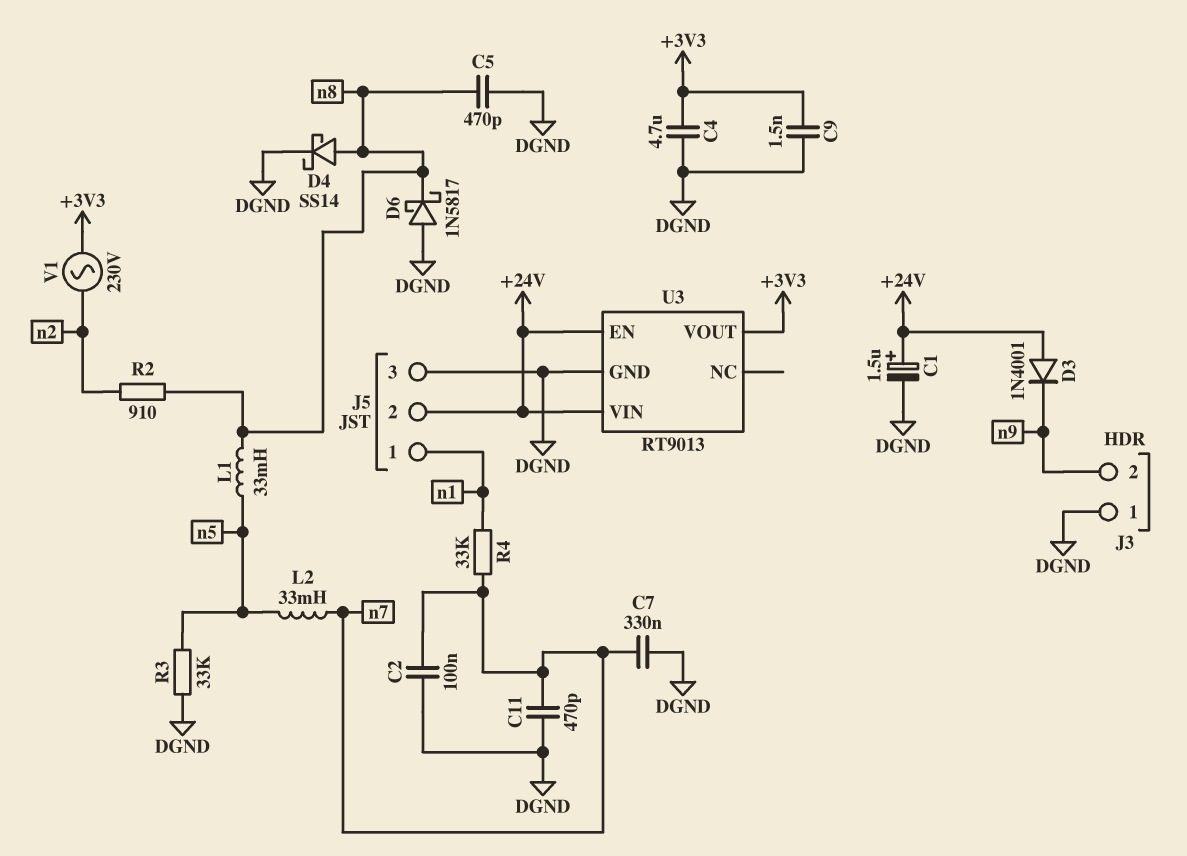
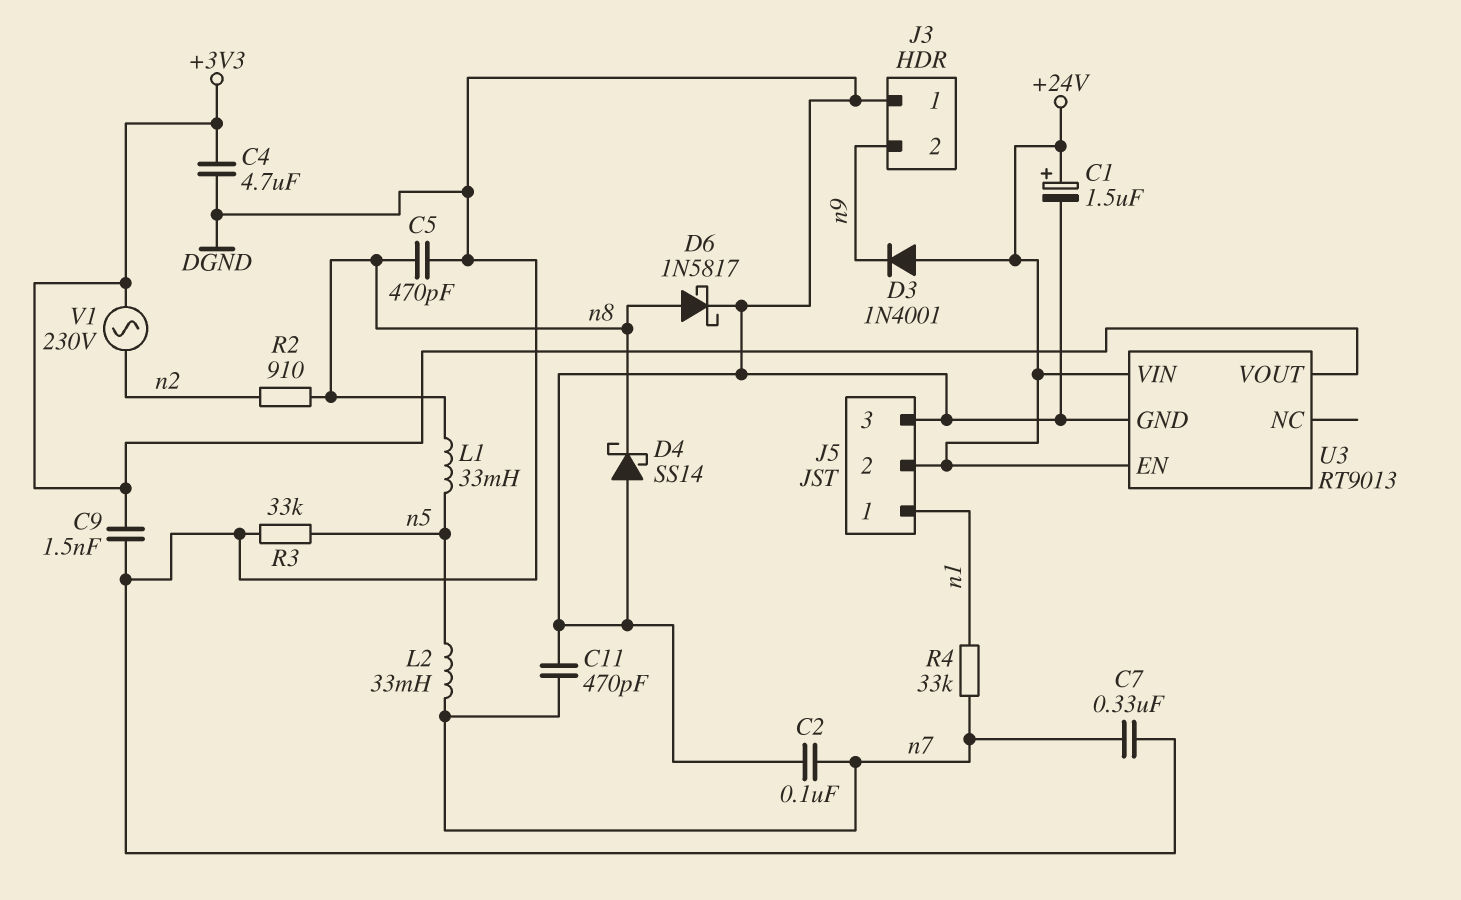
D4: schottky SS14 (A n8, K DGND) -> schottky SS14 (A DGND, K n8)
D6: schottky 1N5817 (A DGND, K n8) -> schottky 1N5817 (A n8, K DGND)

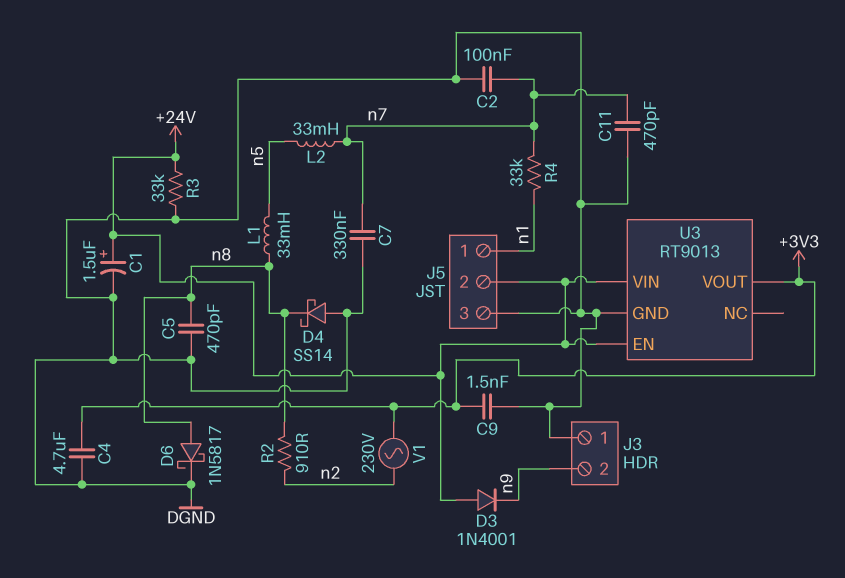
R3: 33k (DGND, n5) -> 33k (+24V, DGND)

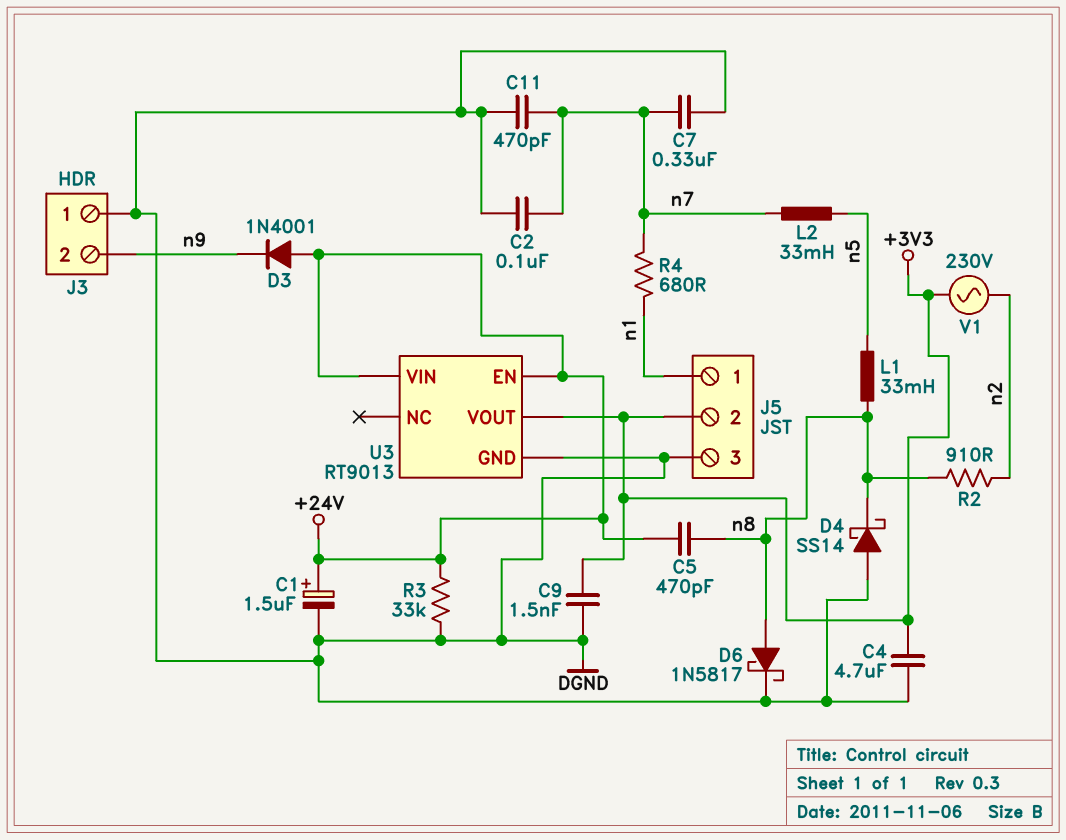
C5: 470pF (DGND, n8) -> 470pF (+24V, n8)
J5 pin 2: +24V -> +3V3
R4: 33k (n1, n7) -> 680 (n1, n7)

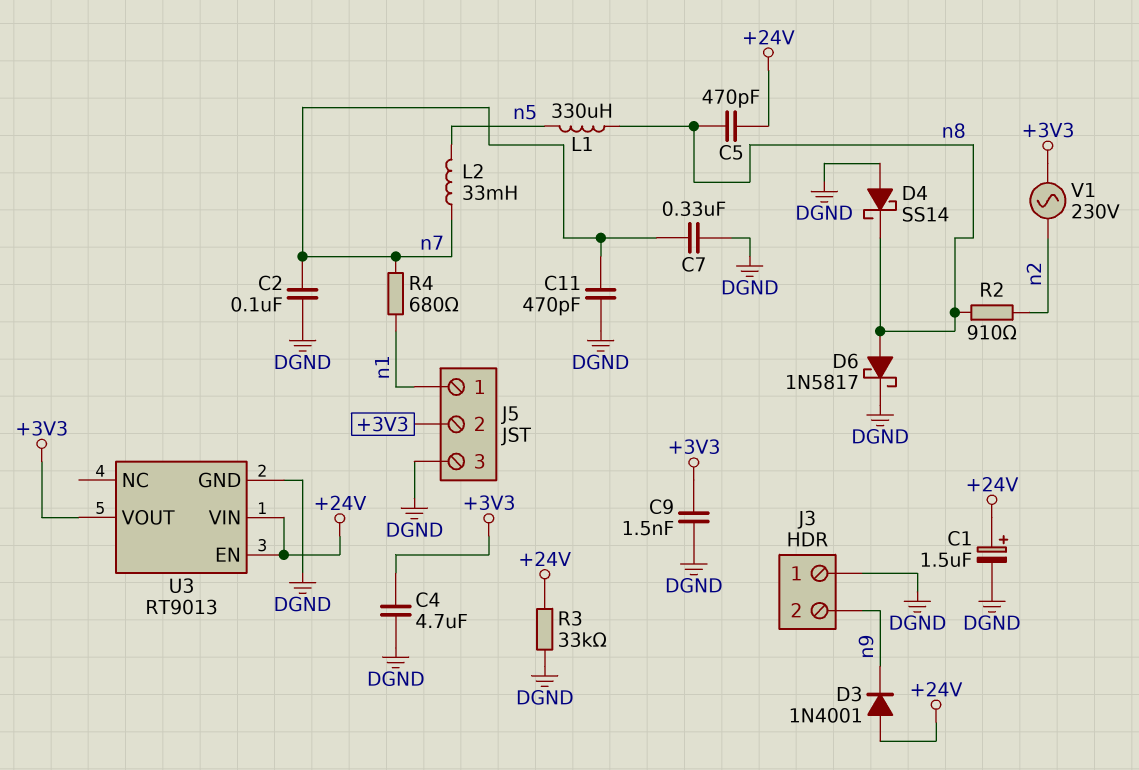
L1: 33mH (n5, n8) -> 330uH (n5, n8)

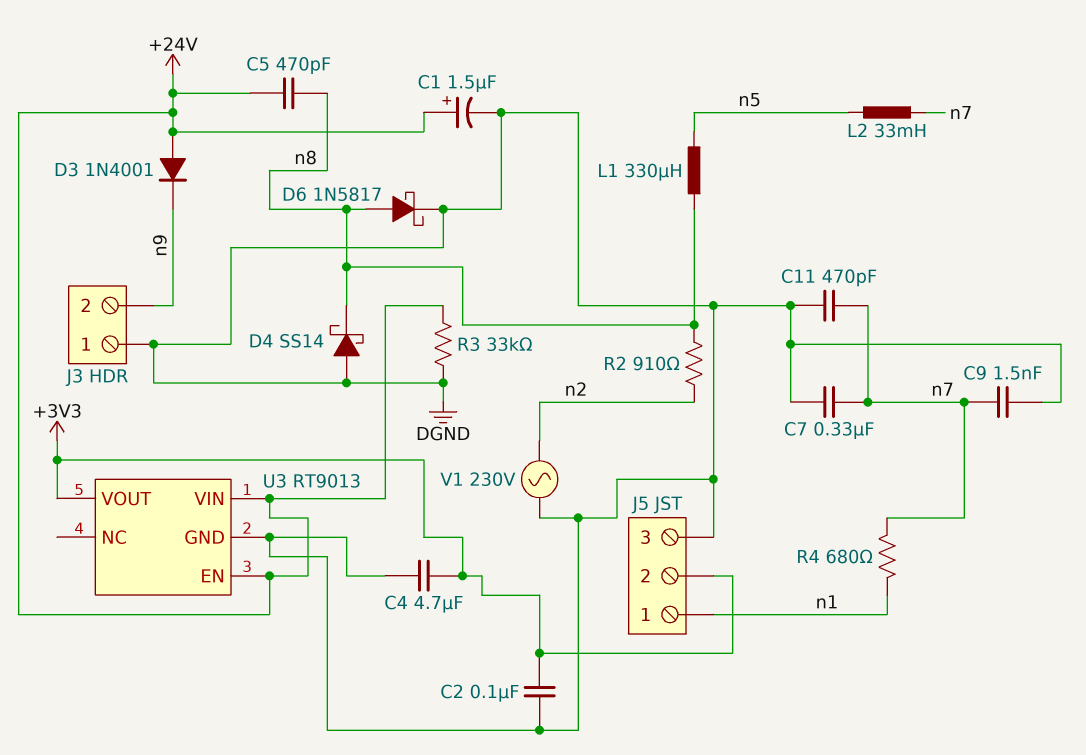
C2: 100nF (DGND, n7) -> 100nF (+3V3, DGND)
C9: 1.5nF (+3V3, DGND) -> 1.5nF (DGND, n7)
V1: AC 230V (+3V3, n2) -> AC 230V (DGND, n2)

